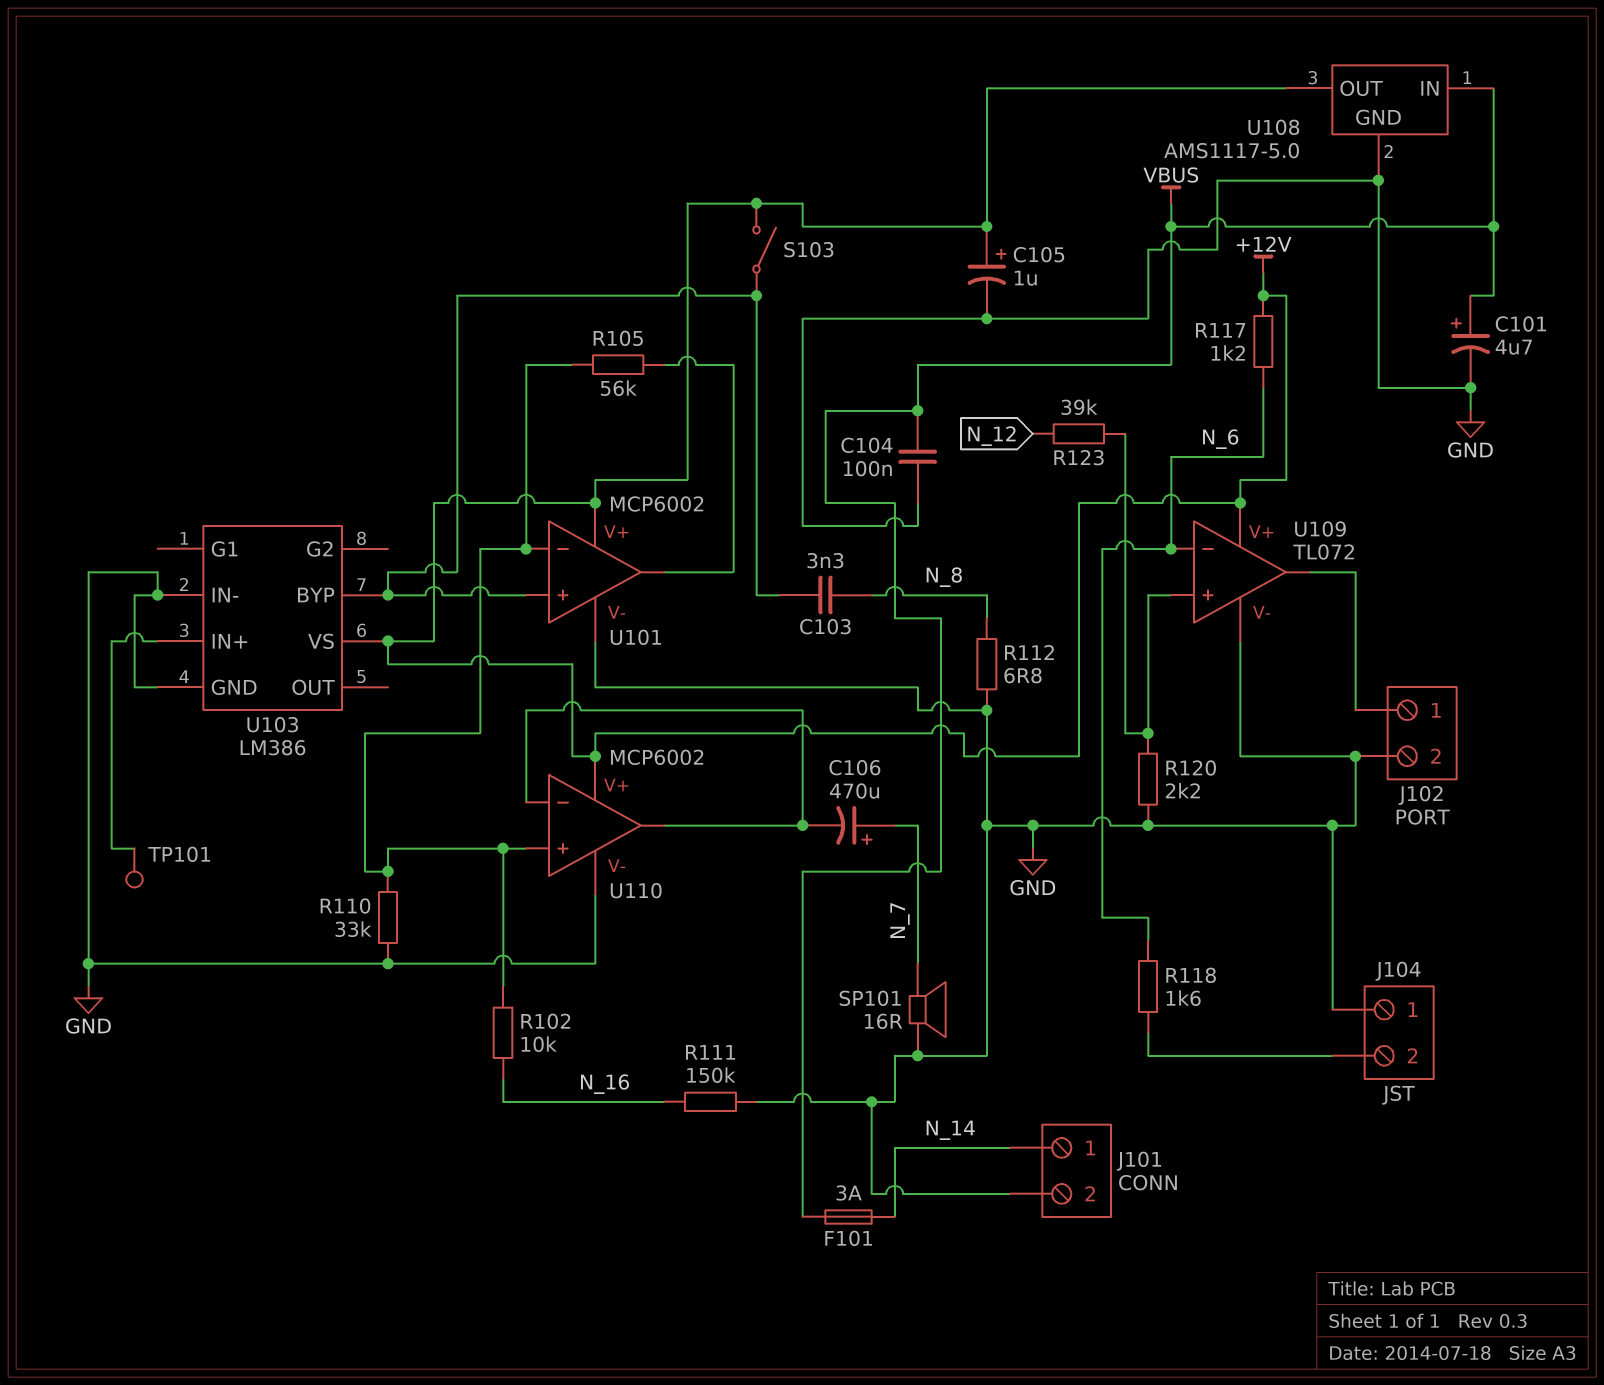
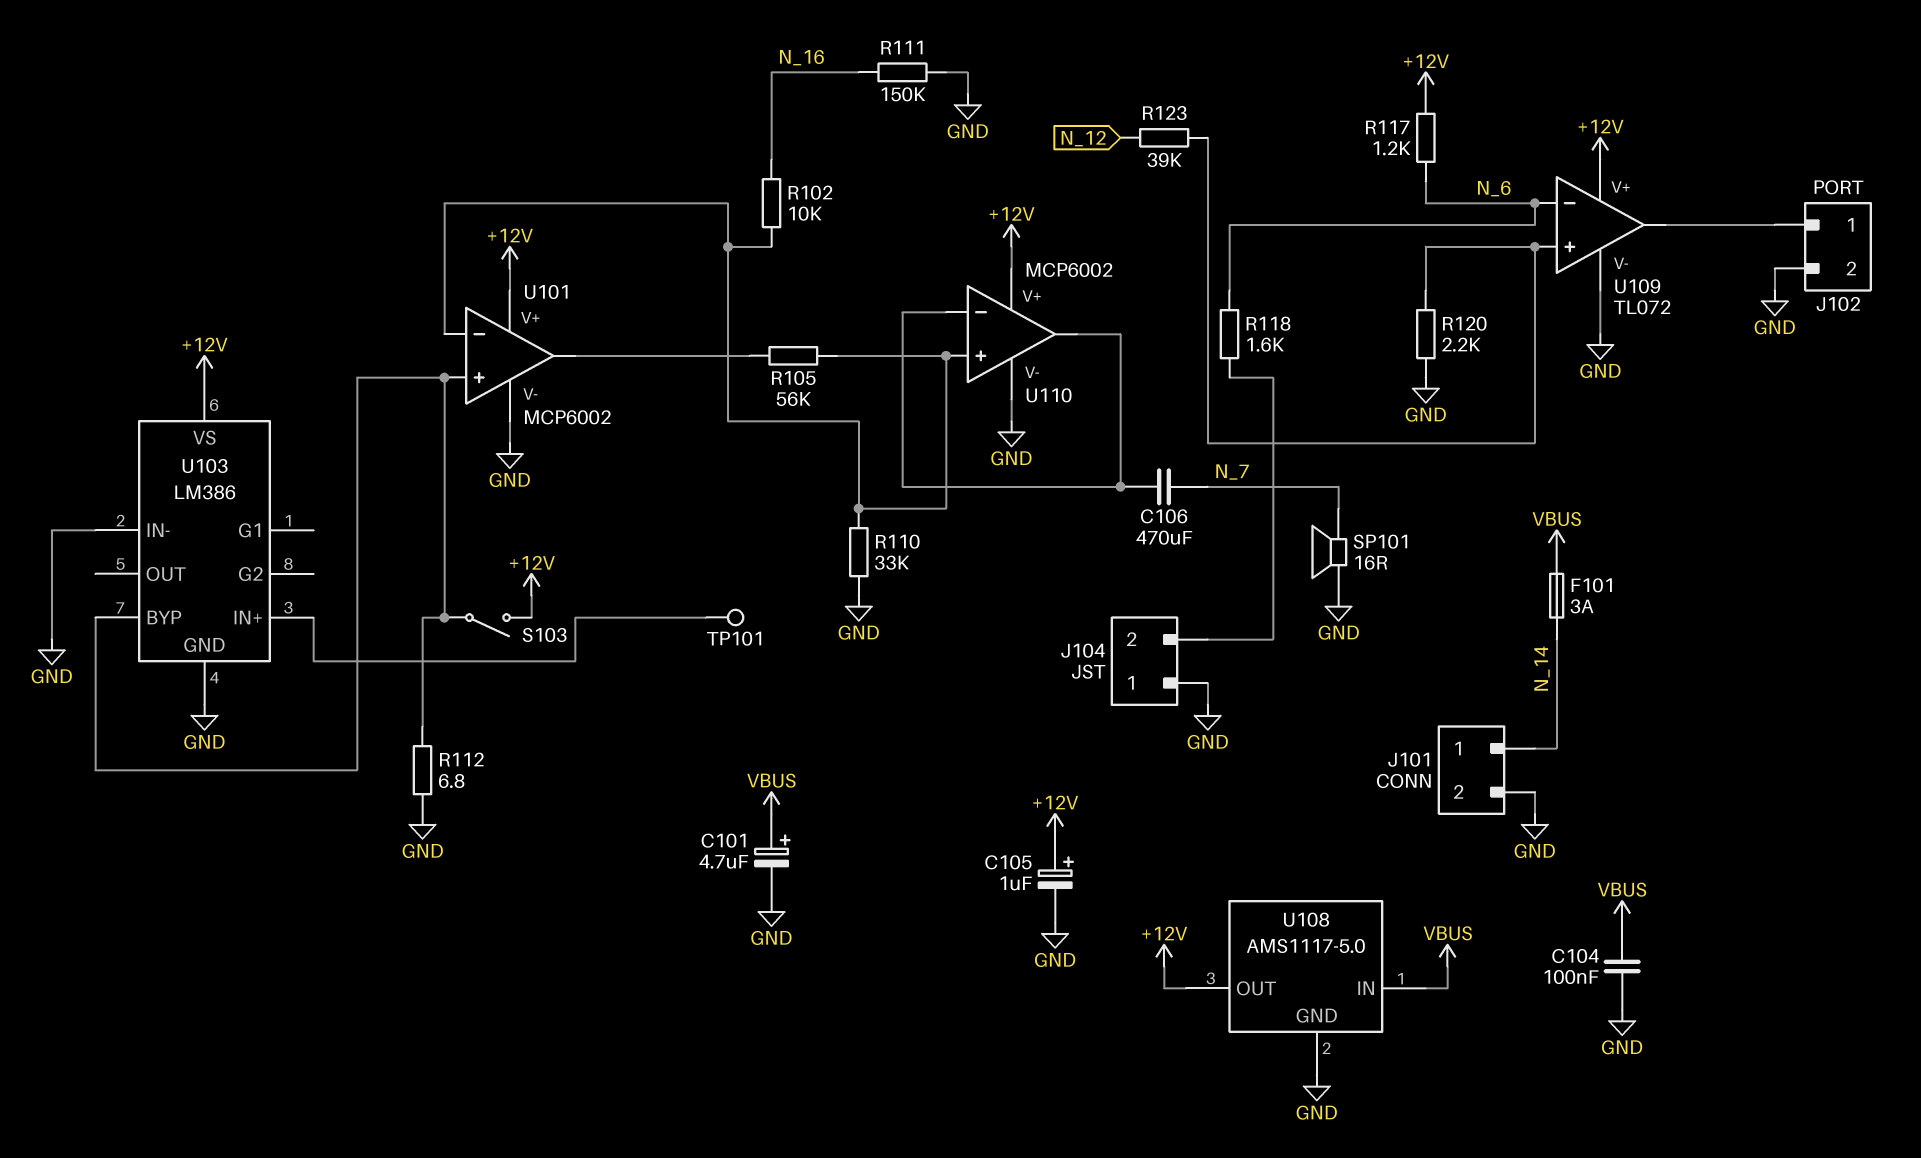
C103: 3.3nF (N_8, U101/in+) -> none
C106: 470uF (plus N_7, minus U110/in-) -> 470uF (N_7, U110/in-)
R112: 6.8 (GND, N_8) -> 6.8 (GND, U101/in+)

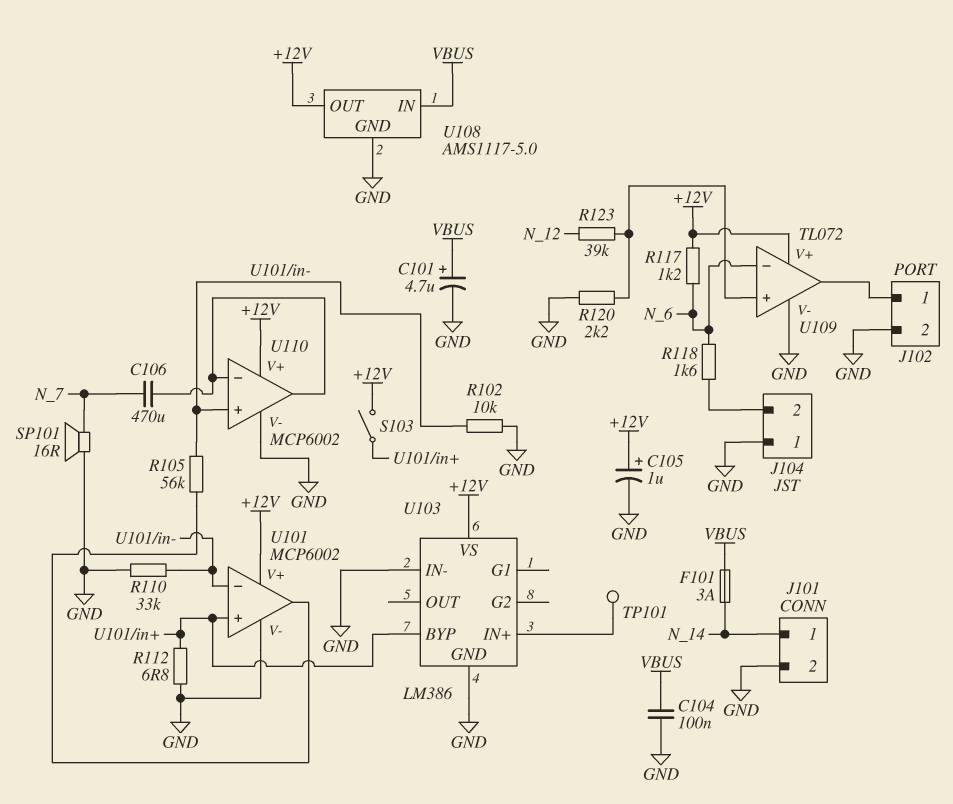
R102: 10k (N_16, U101/in-) -> 10k (GND, U101/in-)
R111: 150k (GND, N_16) -> none

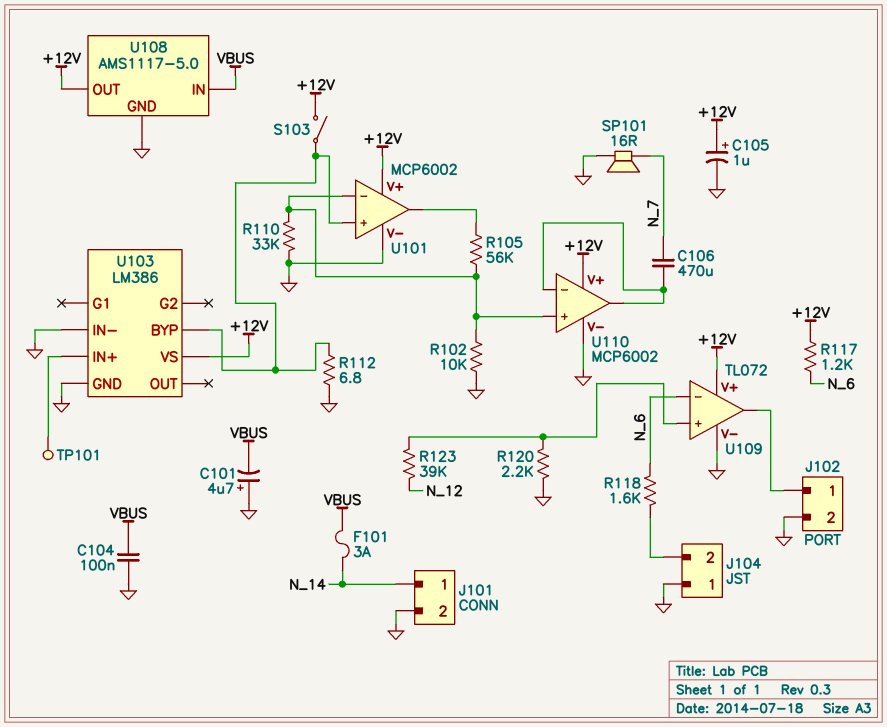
C101: 4.7uF (plus VBUS, minus GND) -> 4.7uF (plus GND, minus VBUS)

